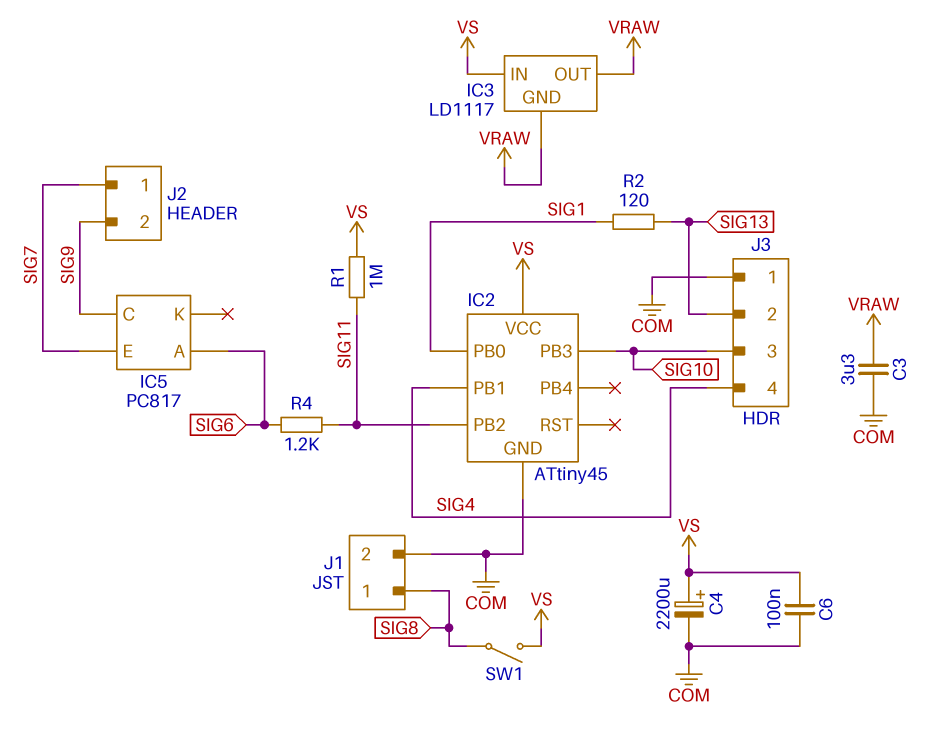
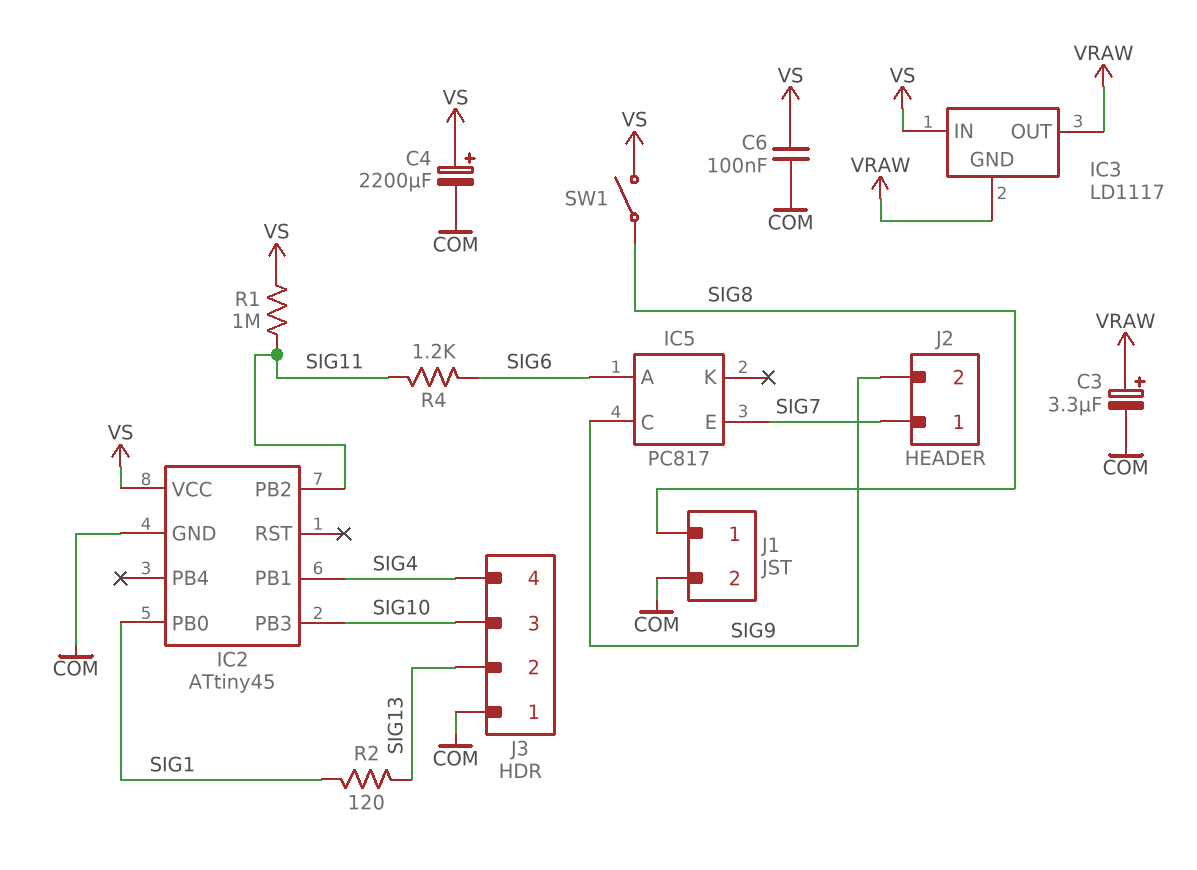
C3: 3.3uF (COM, VRAW) -> 3.3uF (plus VRAW, minus COM)

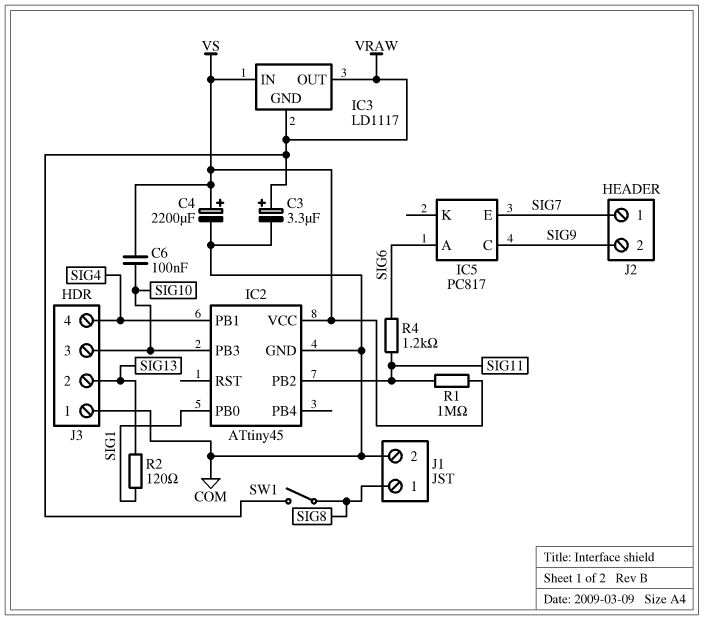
C6: 100nF (COM, VS) -> 100nF (SIG10, VS)
SW1: switch (SIG8, VS) -> switch (SIG8, VRAW)

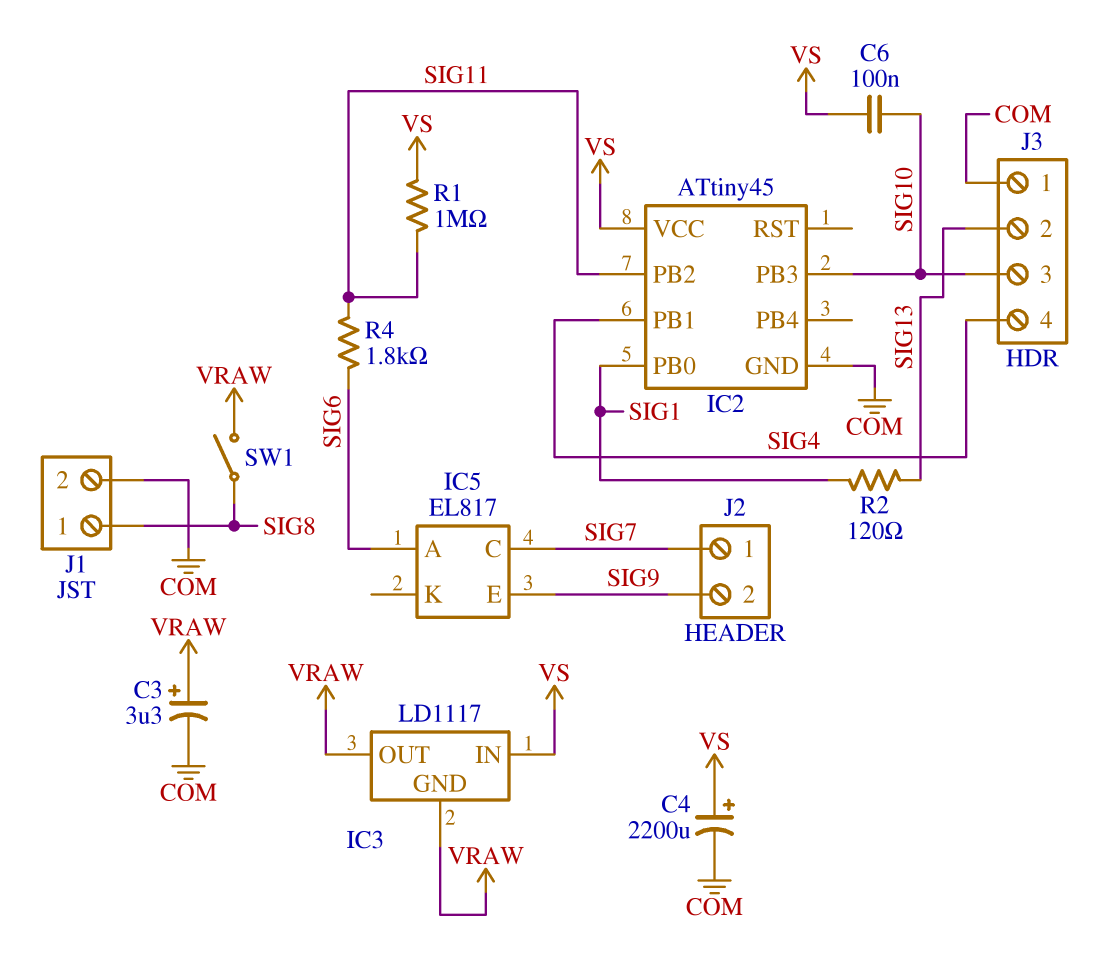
IC5: PC817 -> EL817
IC5 pin C: SIG9 -> SIG7
IC5 pin E: SIG7 -> SIG9
R4: 1.2k (SIG6, SIG11) -> 1.8k (SIG6, SIG11)

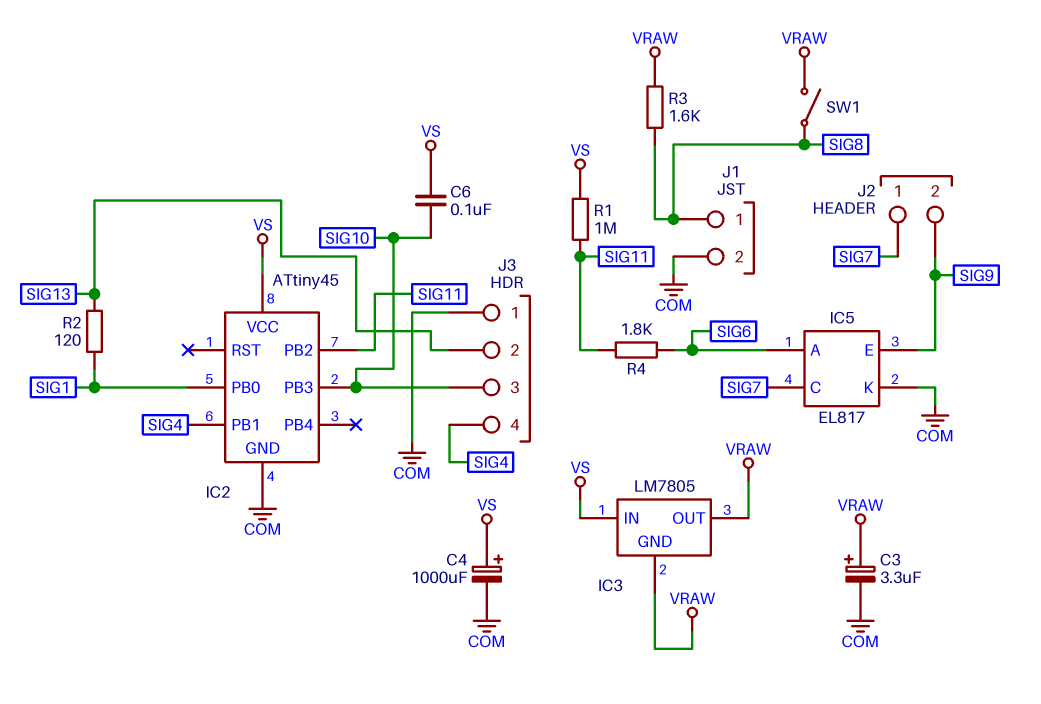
C4: 2200uF (plus VS, minus COM) -> 1000uF (plus VS, minus COM)
IC3: LD1117 -> LM7805
IC5 pin K: none -> COM
R3: none -> 1.6k (SIG8, VRAW)

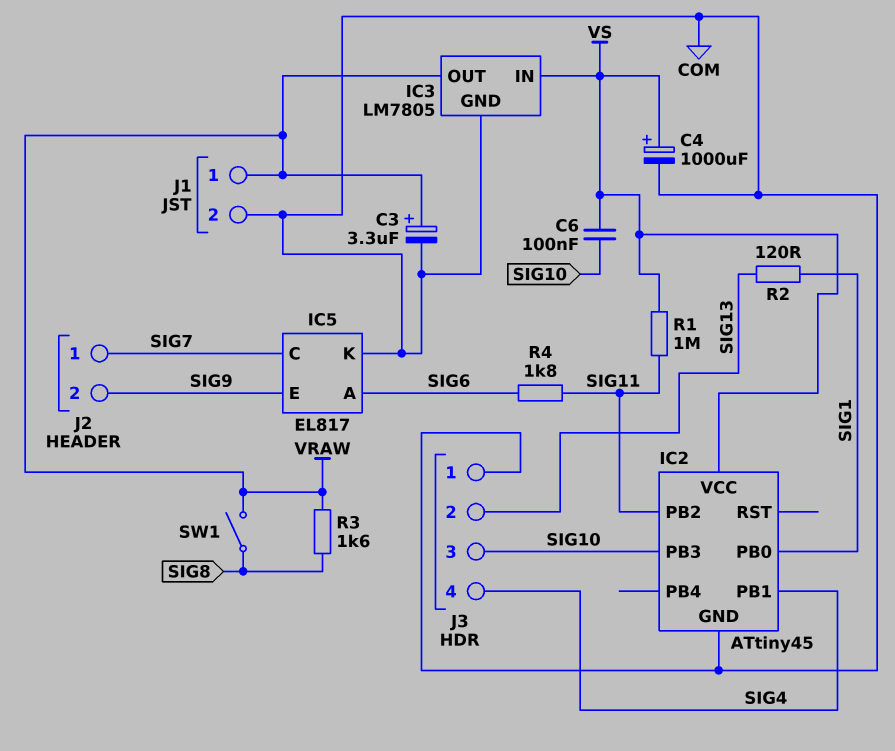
IC3 pin GND: VRAW -> COM
J1 pin 1: SIG8 -> VRAW

